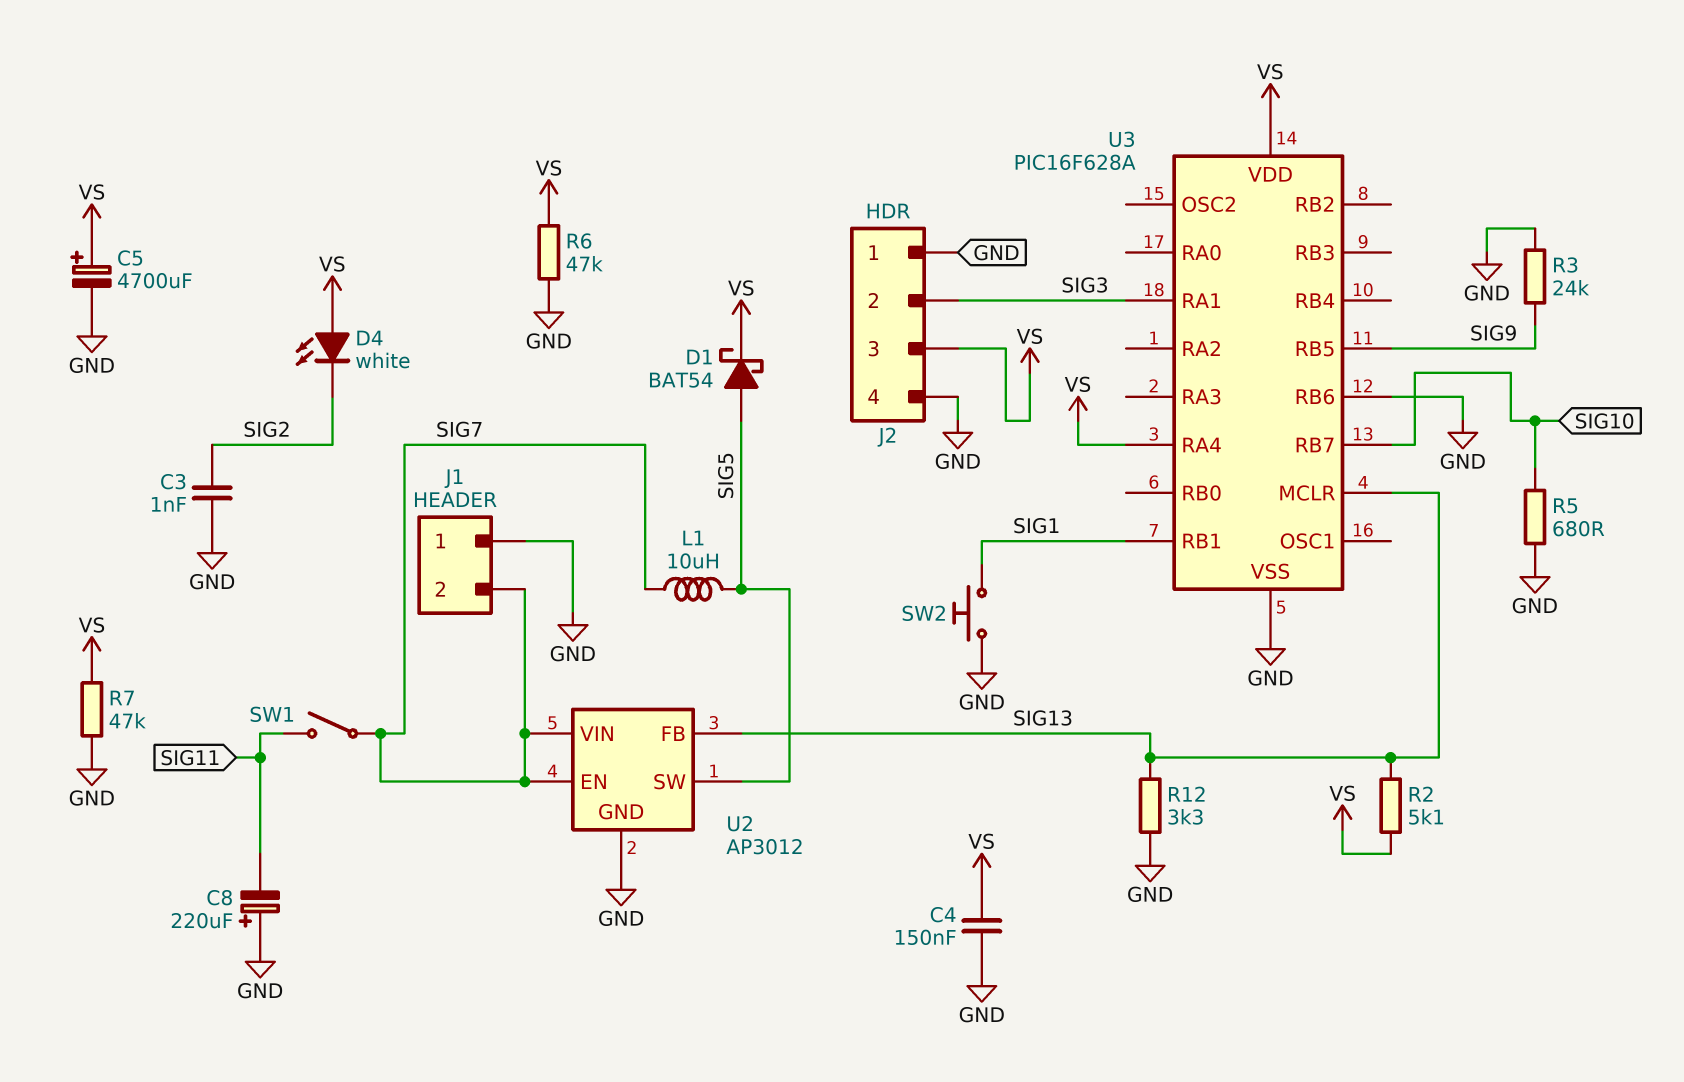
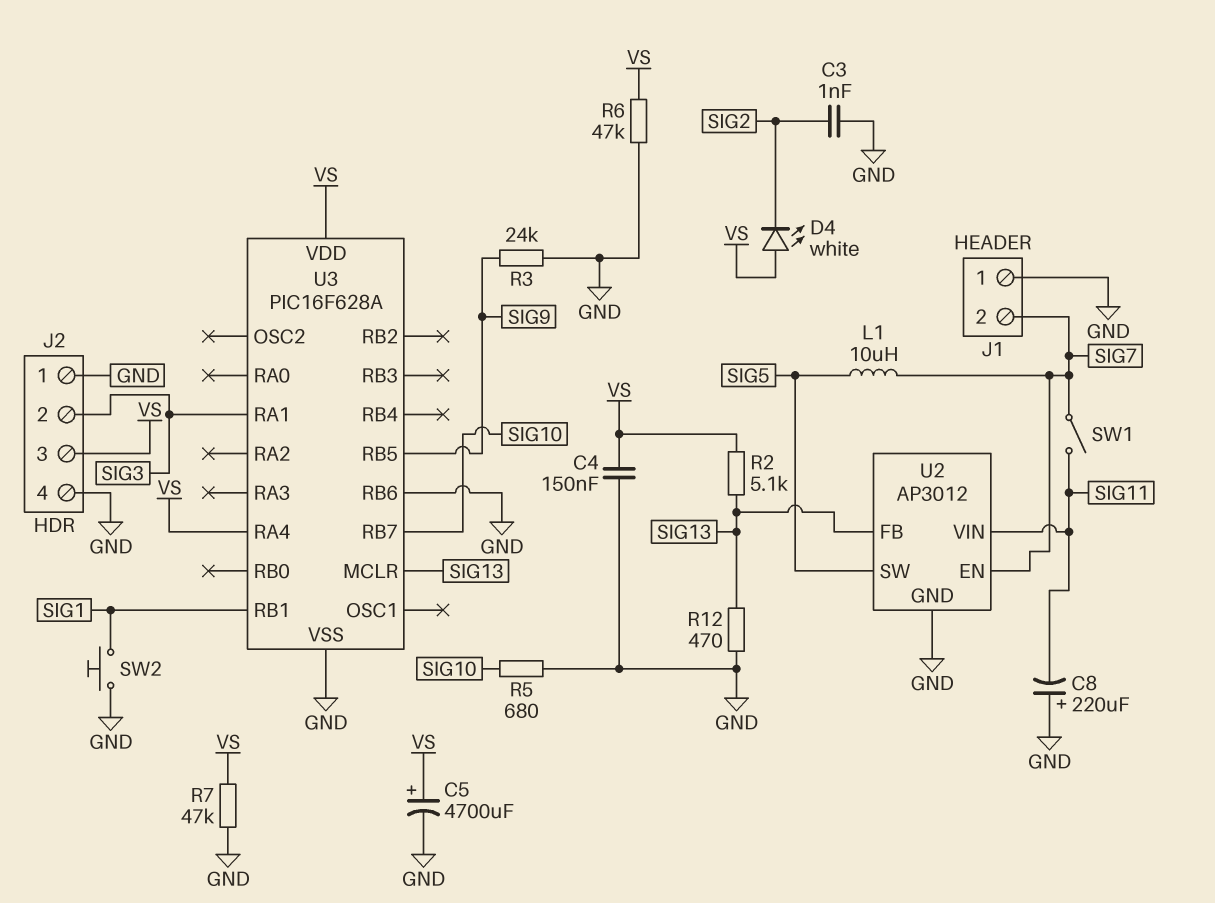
D1: schottky BAT54 (A SIG5, K VS) -> none
R12: 3.3k (GND, SIG13) -> 470 (GND, SIG13)
U2 pin VIN: SIG7 -> SIG11

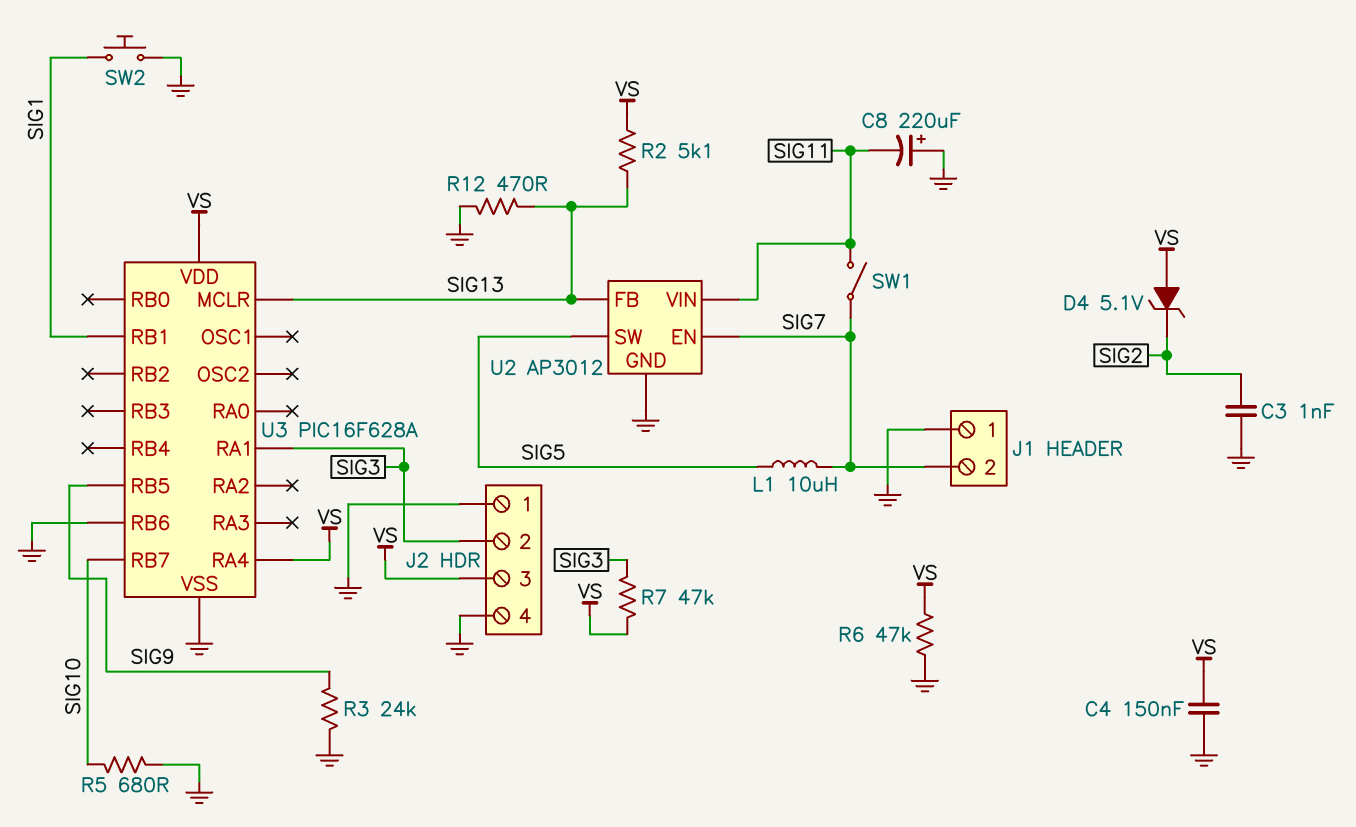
C5: 4700uF (plus VS, minus GND) -> none
D4: LED white (A VS, K SIG2) -> zener 5.1V (A VS, K SIG2)
R7: 47k (GND, VS) -> 47k (SIG3, VS)

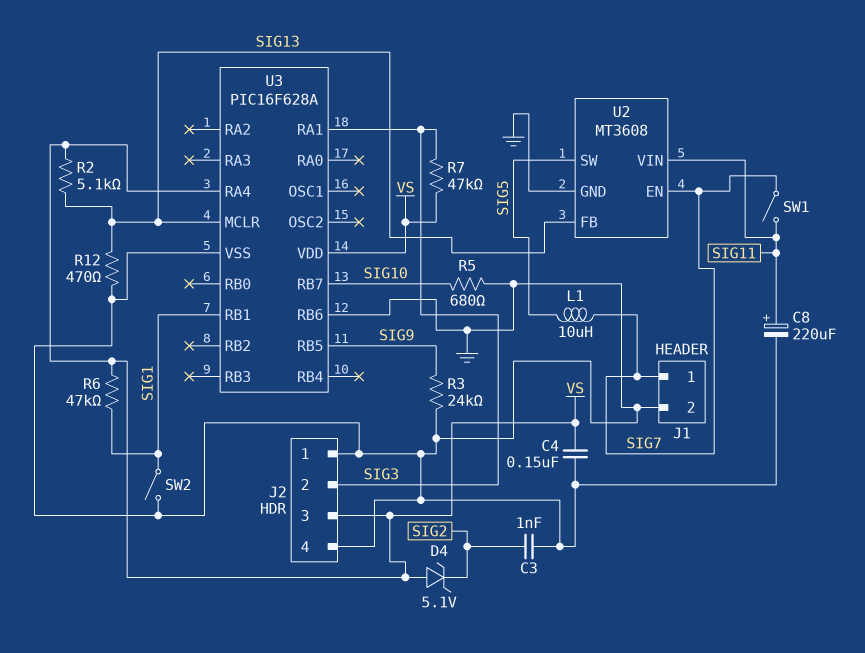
C8: 220uF (plus GND, minus SIG11) -> 220uF (plus SIG11, minus GND)
J1 pin 1: GND -> SIG7
J1 pin 2: SIG7 -> GND
R6: 47k (GND, VS) -> 47k (SIG1, VS)
SW2: button (GND, SIG1) -> switch (GND, SIG1)
U2: AP3012 -> MT3608

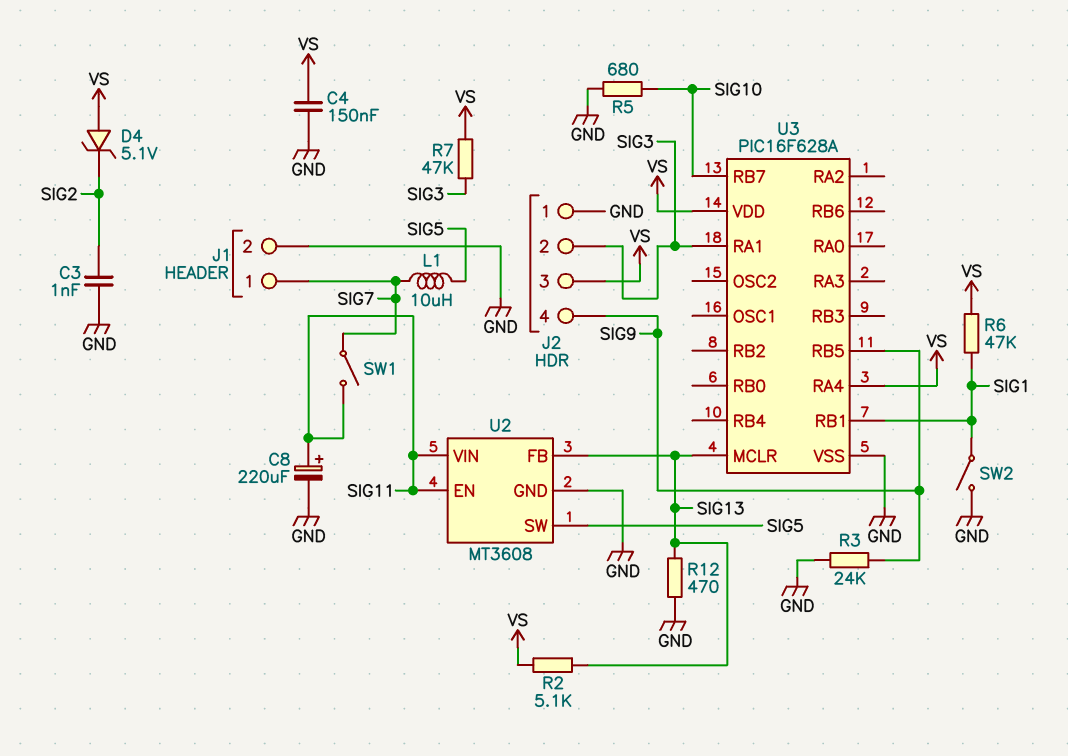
J2 pin 4: GND -> SIG9
U2 pin EN: SIG7 -> SIG11
U3 pin RB6: GND -> none

